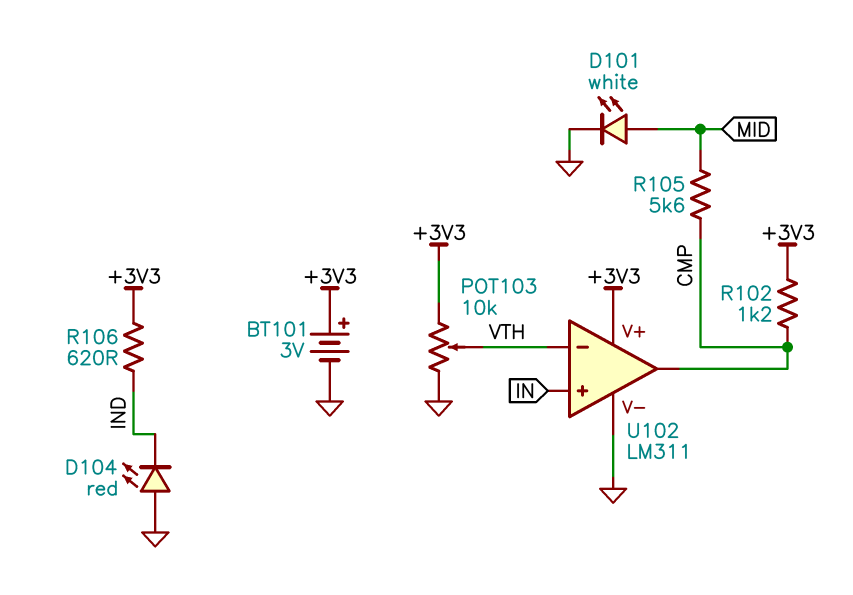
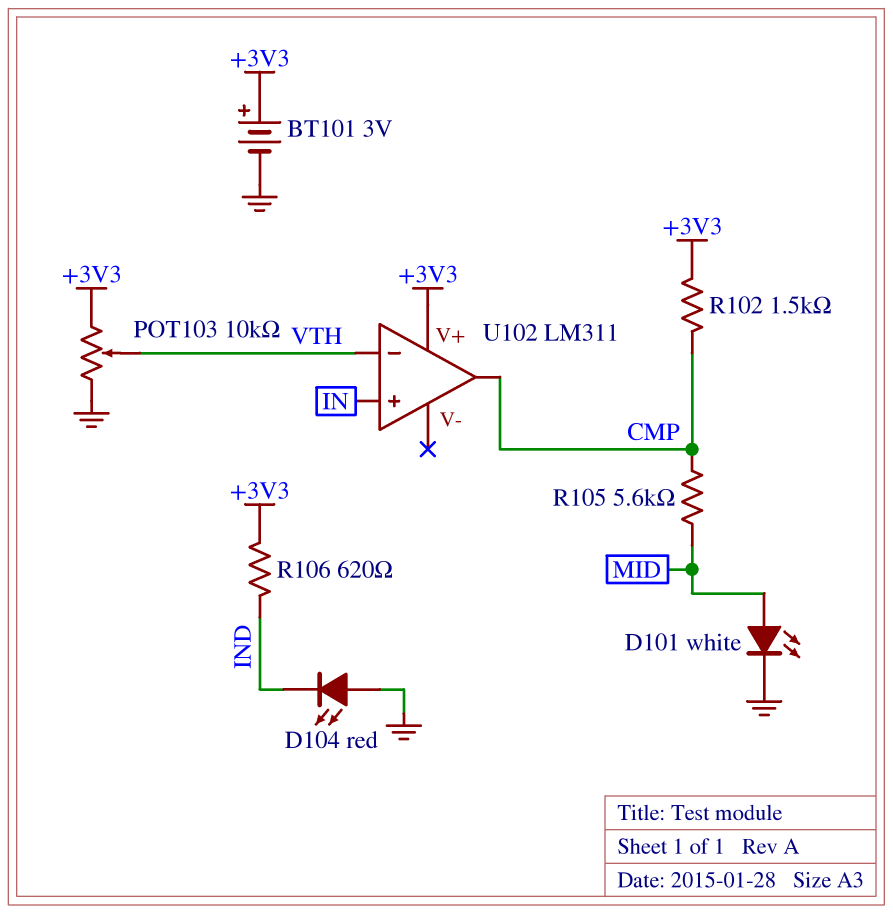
R102: 1.2k (+3V3, CMP) -> 1.5k (+3V3, CMP)
U102 pin V-: GND -> none

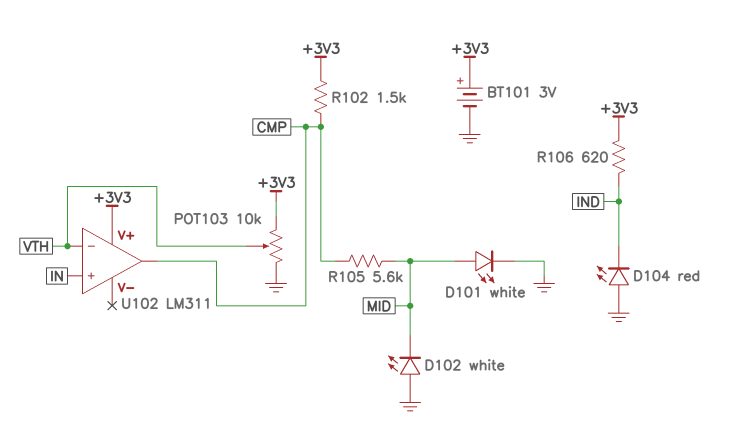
D102: none -> LED white (A GND, K MID)

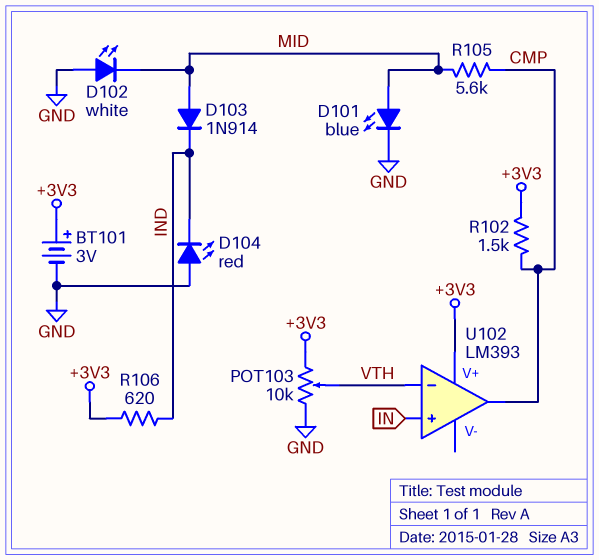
D101: LED white (A MID, K GND) -> LED blue (A MID, K GND)
D103: none -> diode 1N914 (A MID, K IND)
U102: LM311 -> LM393

